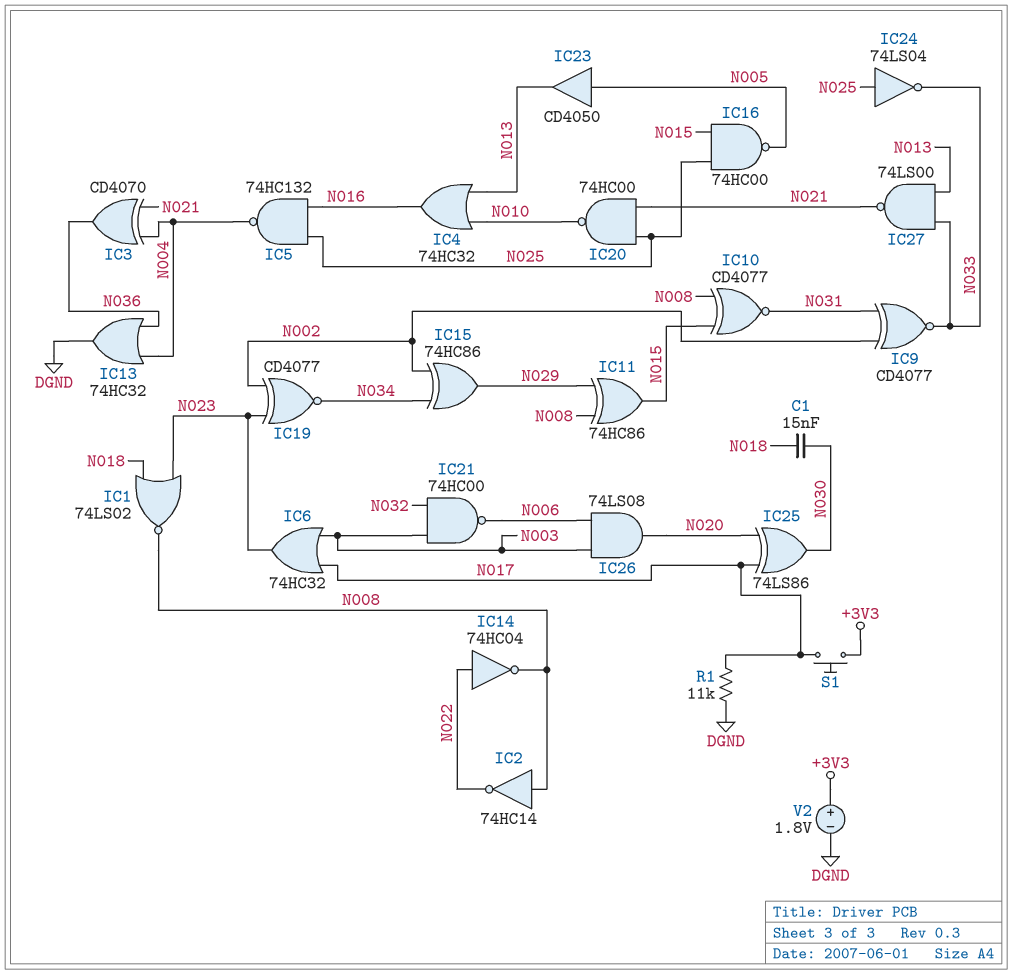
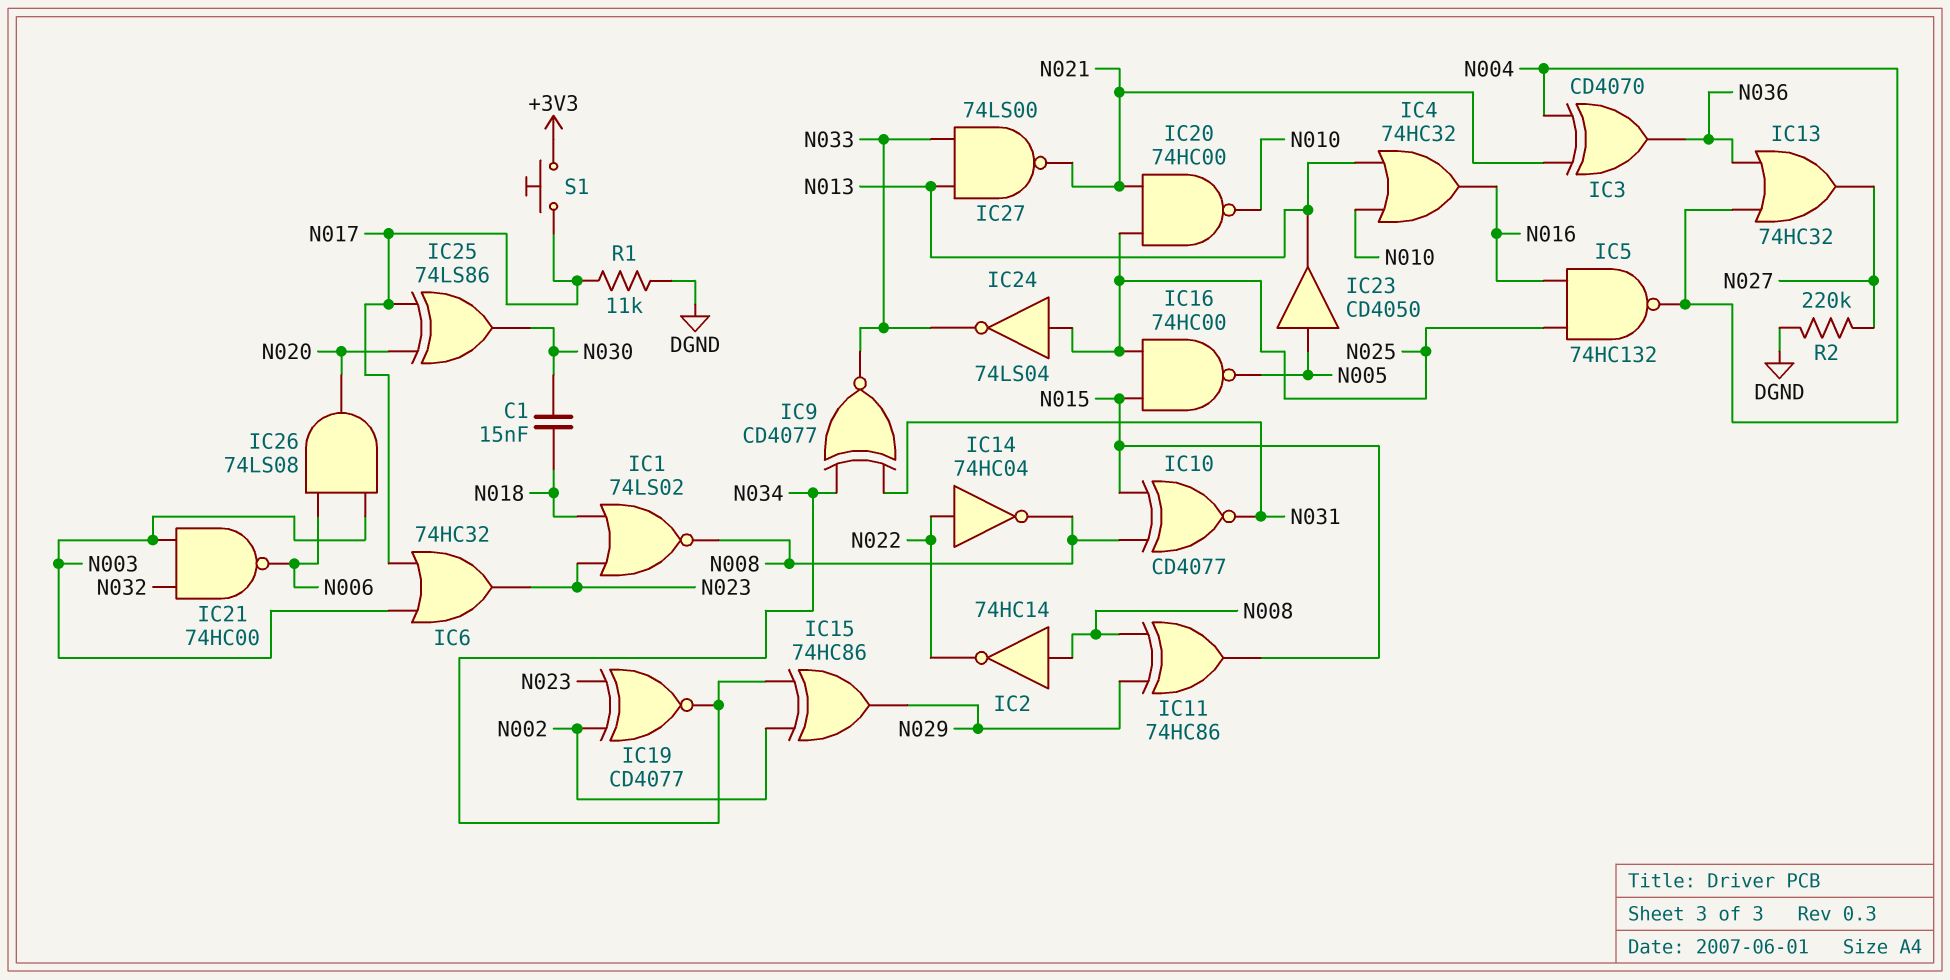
IC9: XNOR CD4077 (in N002, in N031, out N033) -> XNOR CD4077 (in N031, in N034, out N033)
IC13: OR 74HC32 (in N004, in N036, out DGND) -> OR 74HC32 (in N004, in N036, out N027)
R2: none -> 220k (DGND, N027)
V2: 1.8V (plus +3V3, minus DGND) -> none

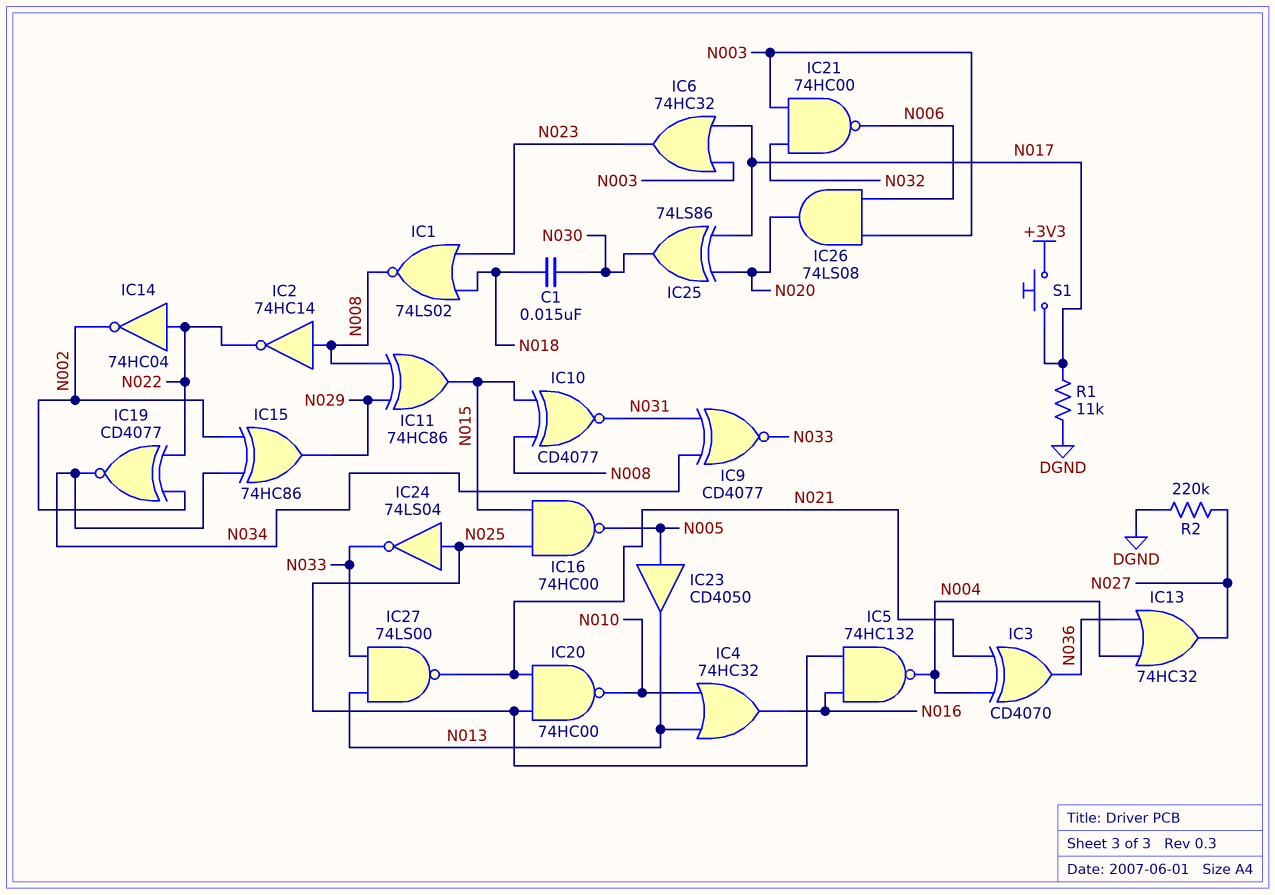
IC14: NOT 74HC04 (in N022, out N008) -> NOT 74HC04 (in N022, out N002)
IC19: XNOR CD4077 (in N002, in N023, out N034) -> XNOR CD4077 (in N002, in N022, out N034)

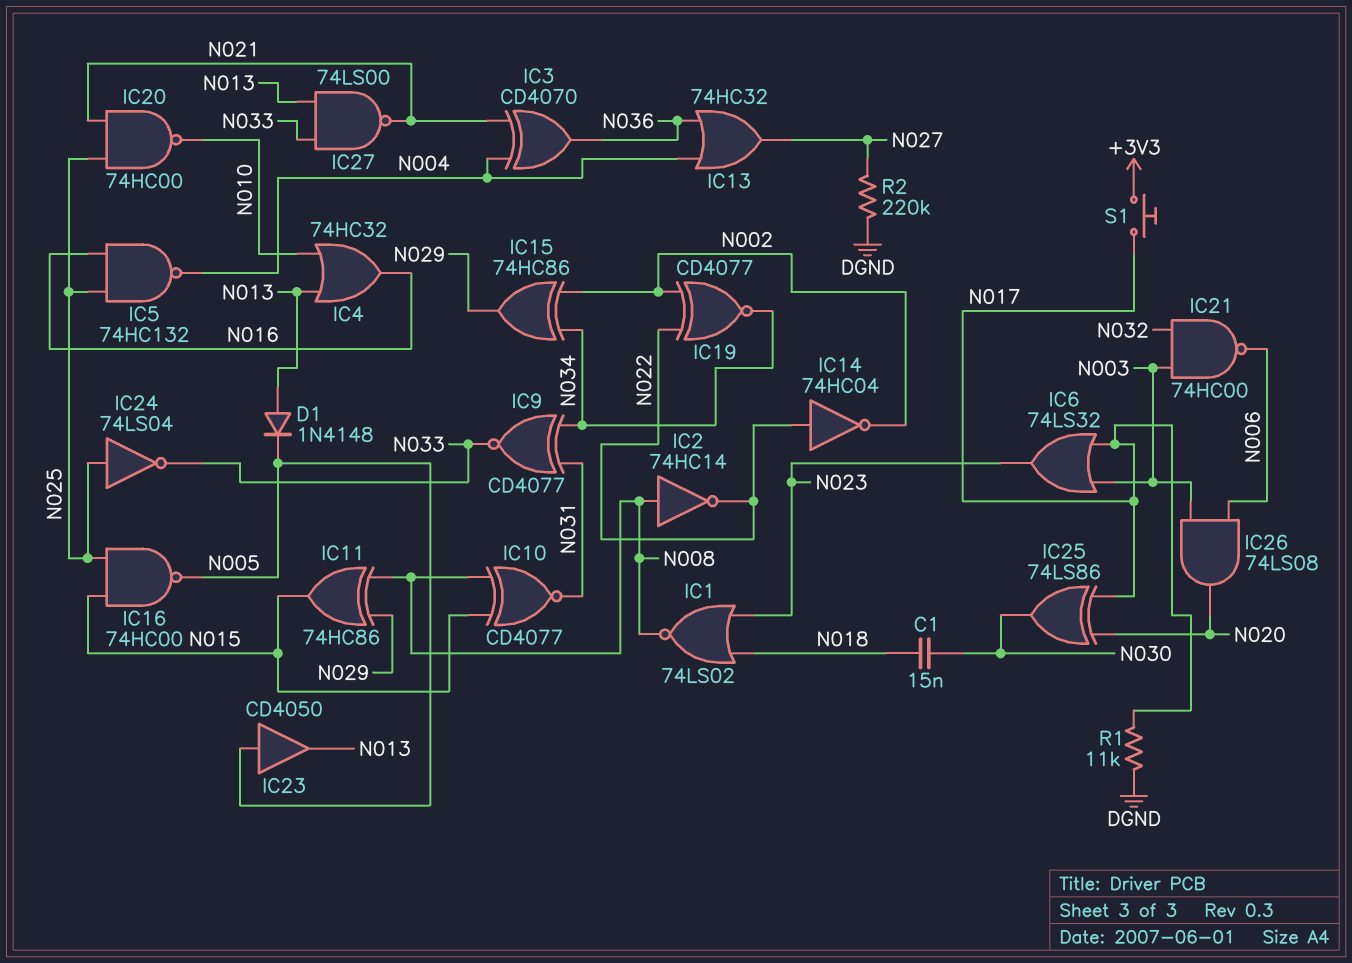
D1: none -> diode 1N4148 (A N013, K N005)
IC6: OR 74HC32 (in N003, in N017, out N023) -> OR 74LS32 (in N003, in N017, out N023)

